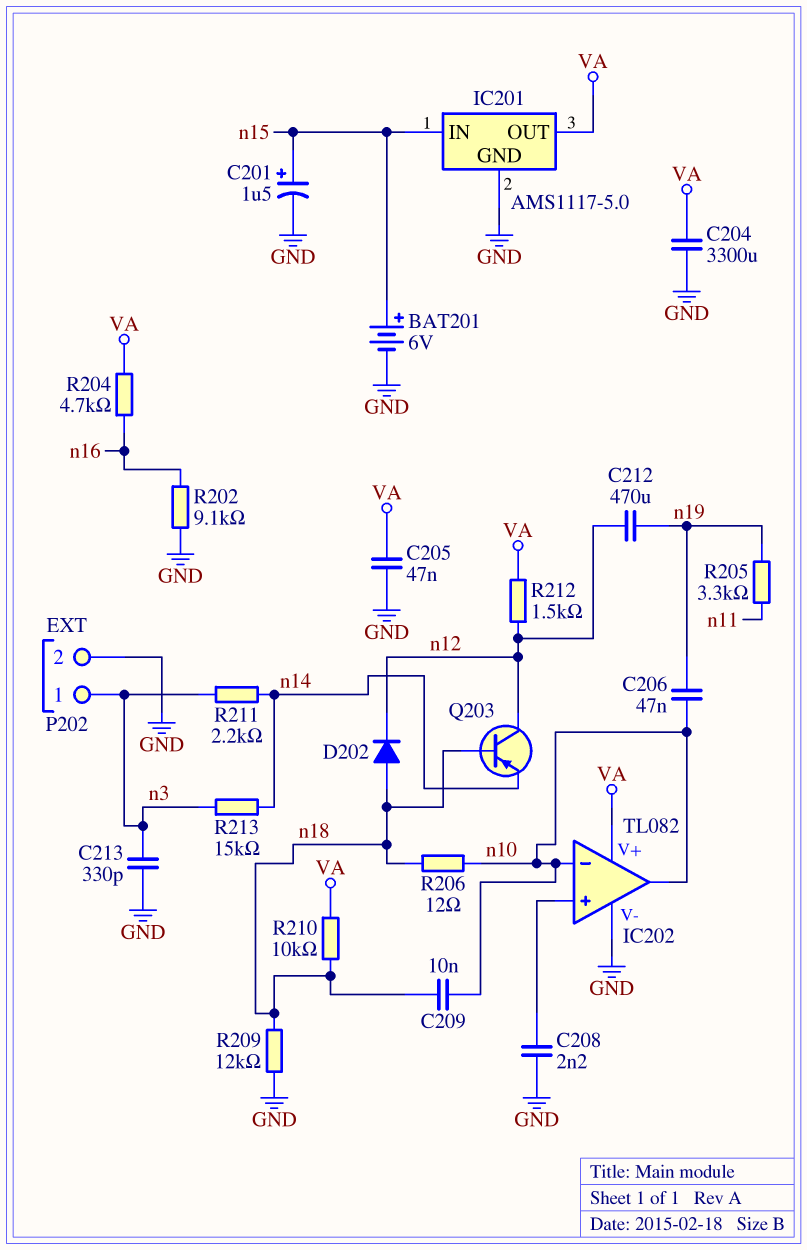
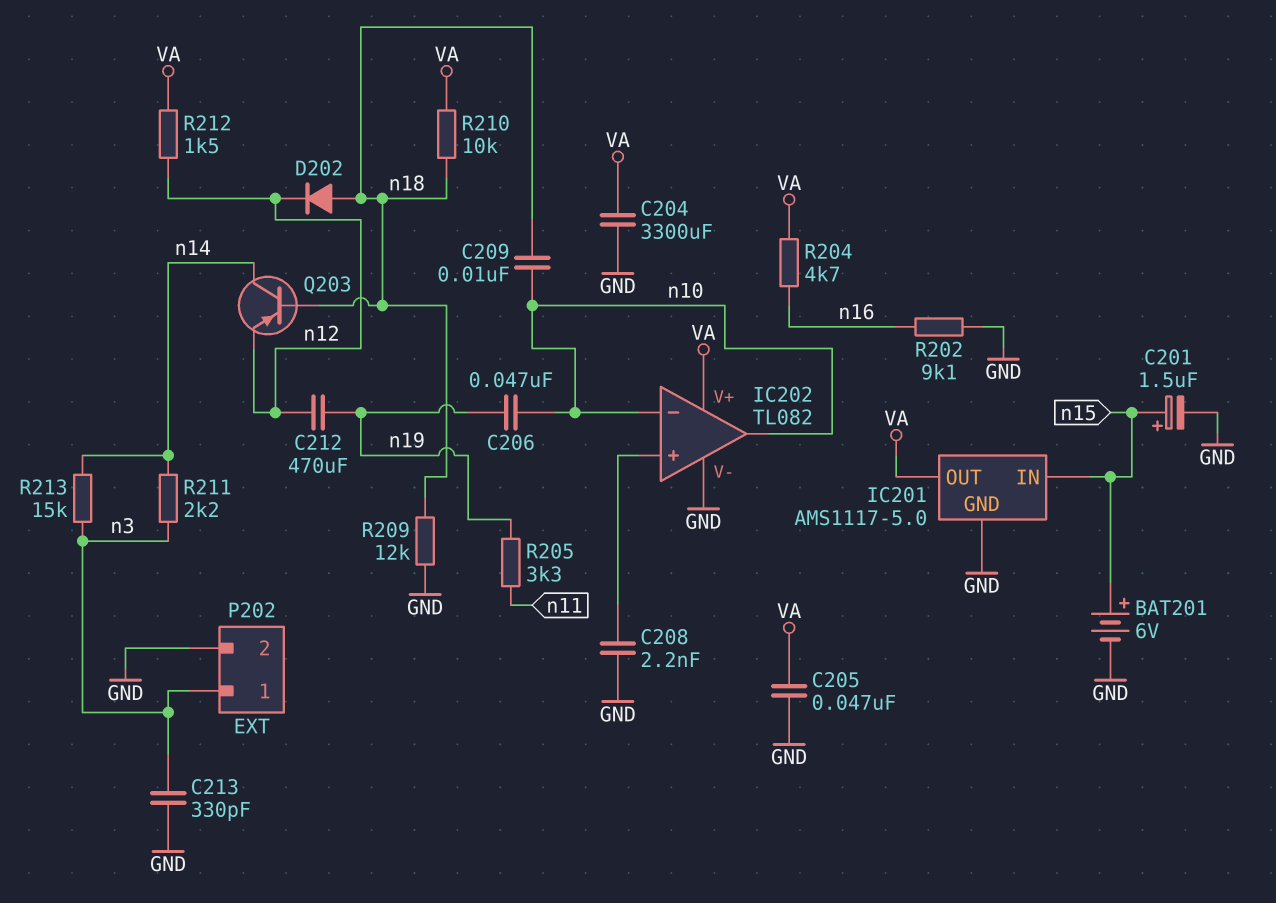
Q203: PNP (B n18, C n12, E n14) -> PNP (B n18, C n14, E n12)
R206: 12 (n10, n18) -> none

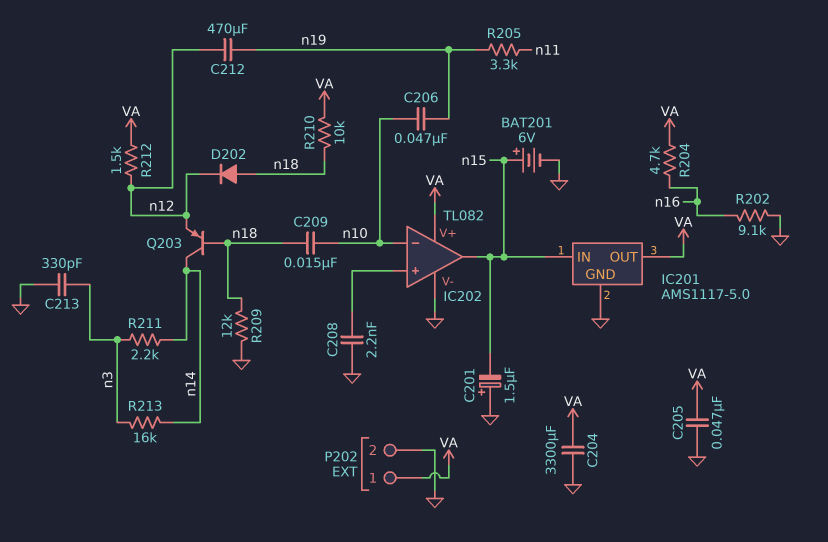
C201: 1.5uF (plus n15, minus GND) -> 1.5uF (plus GND, minus n15)
C209: 10nF (n10, n18) -> 15nF (n10, n18)
IC202 pin out: n10 -> n15
P202 pin 1: n3 -> VA
R213: 15k (n3, n14) -> 16k (n3, n14)

